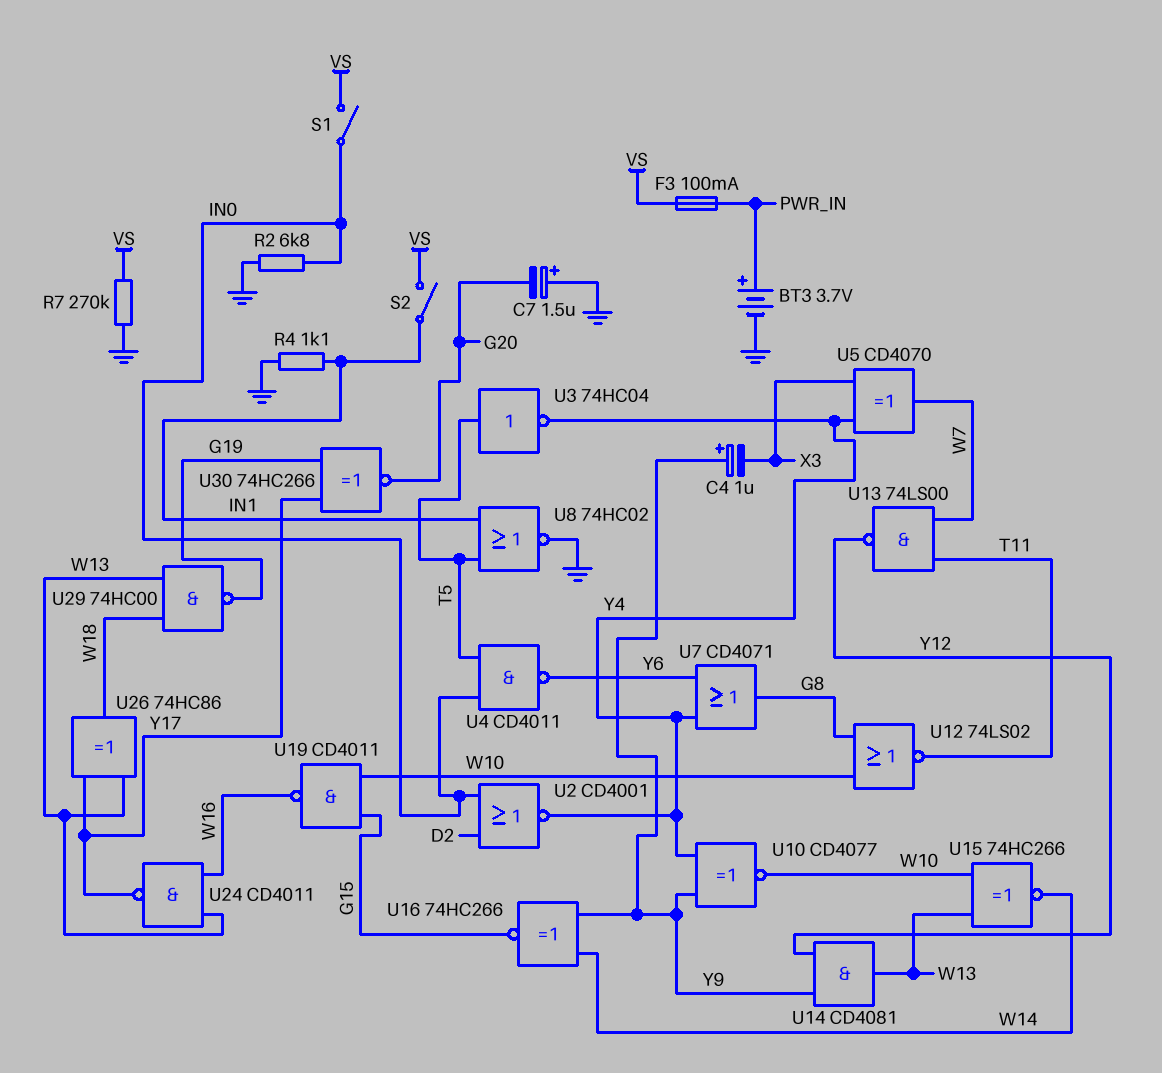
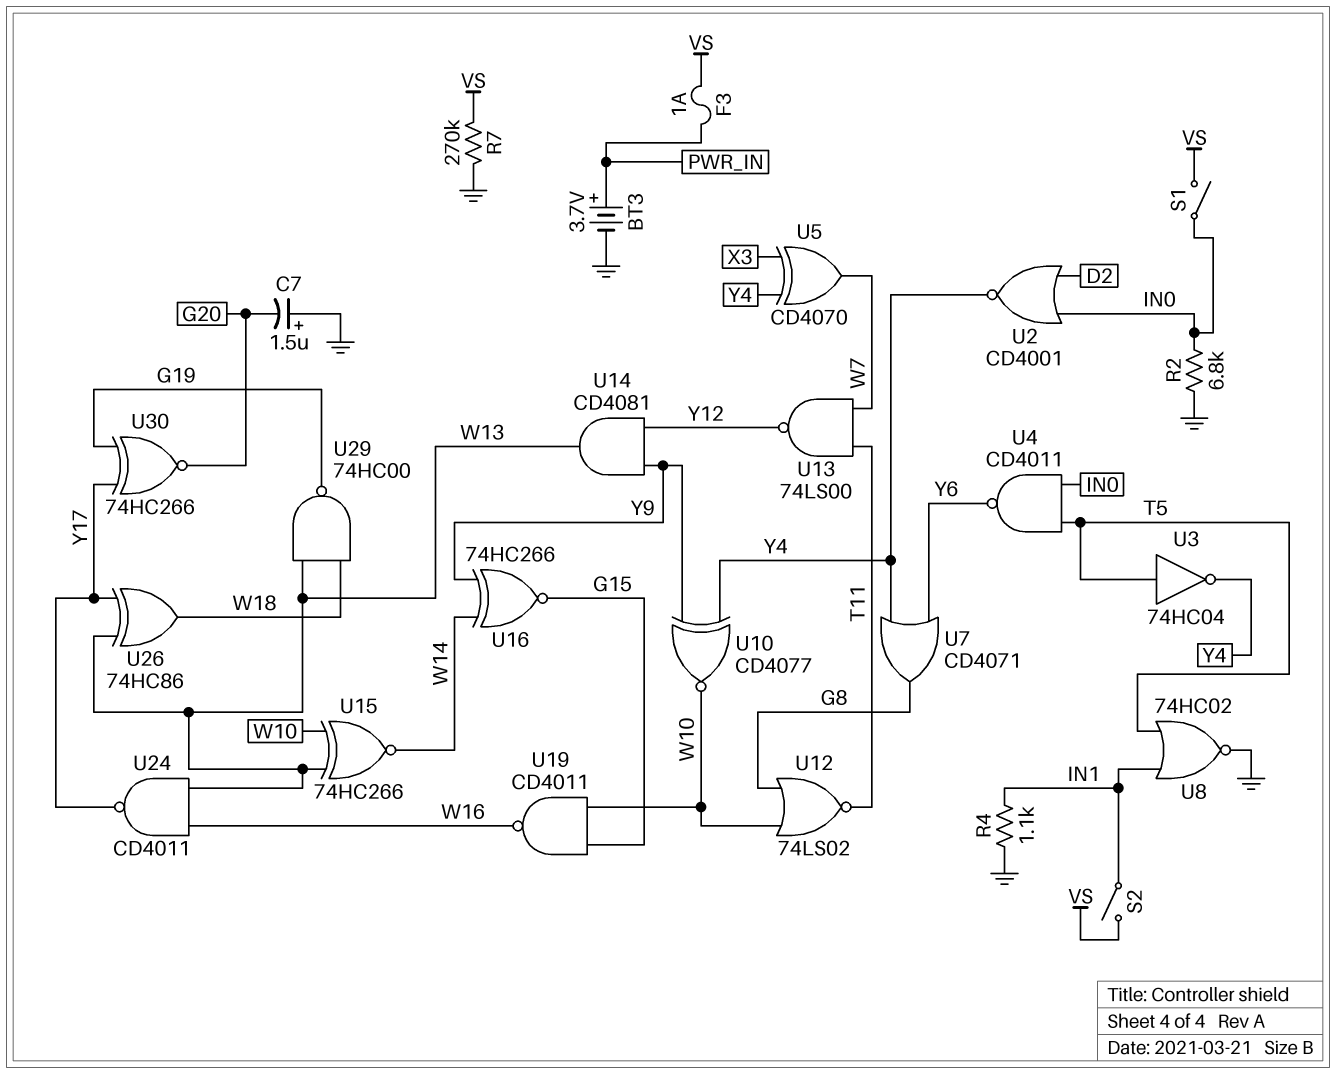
C4: 1uF (plus Y9, minus X3) -> none
F3: 100mA (PWR_IN, VS) -> 1A (PWR_IN, VS)

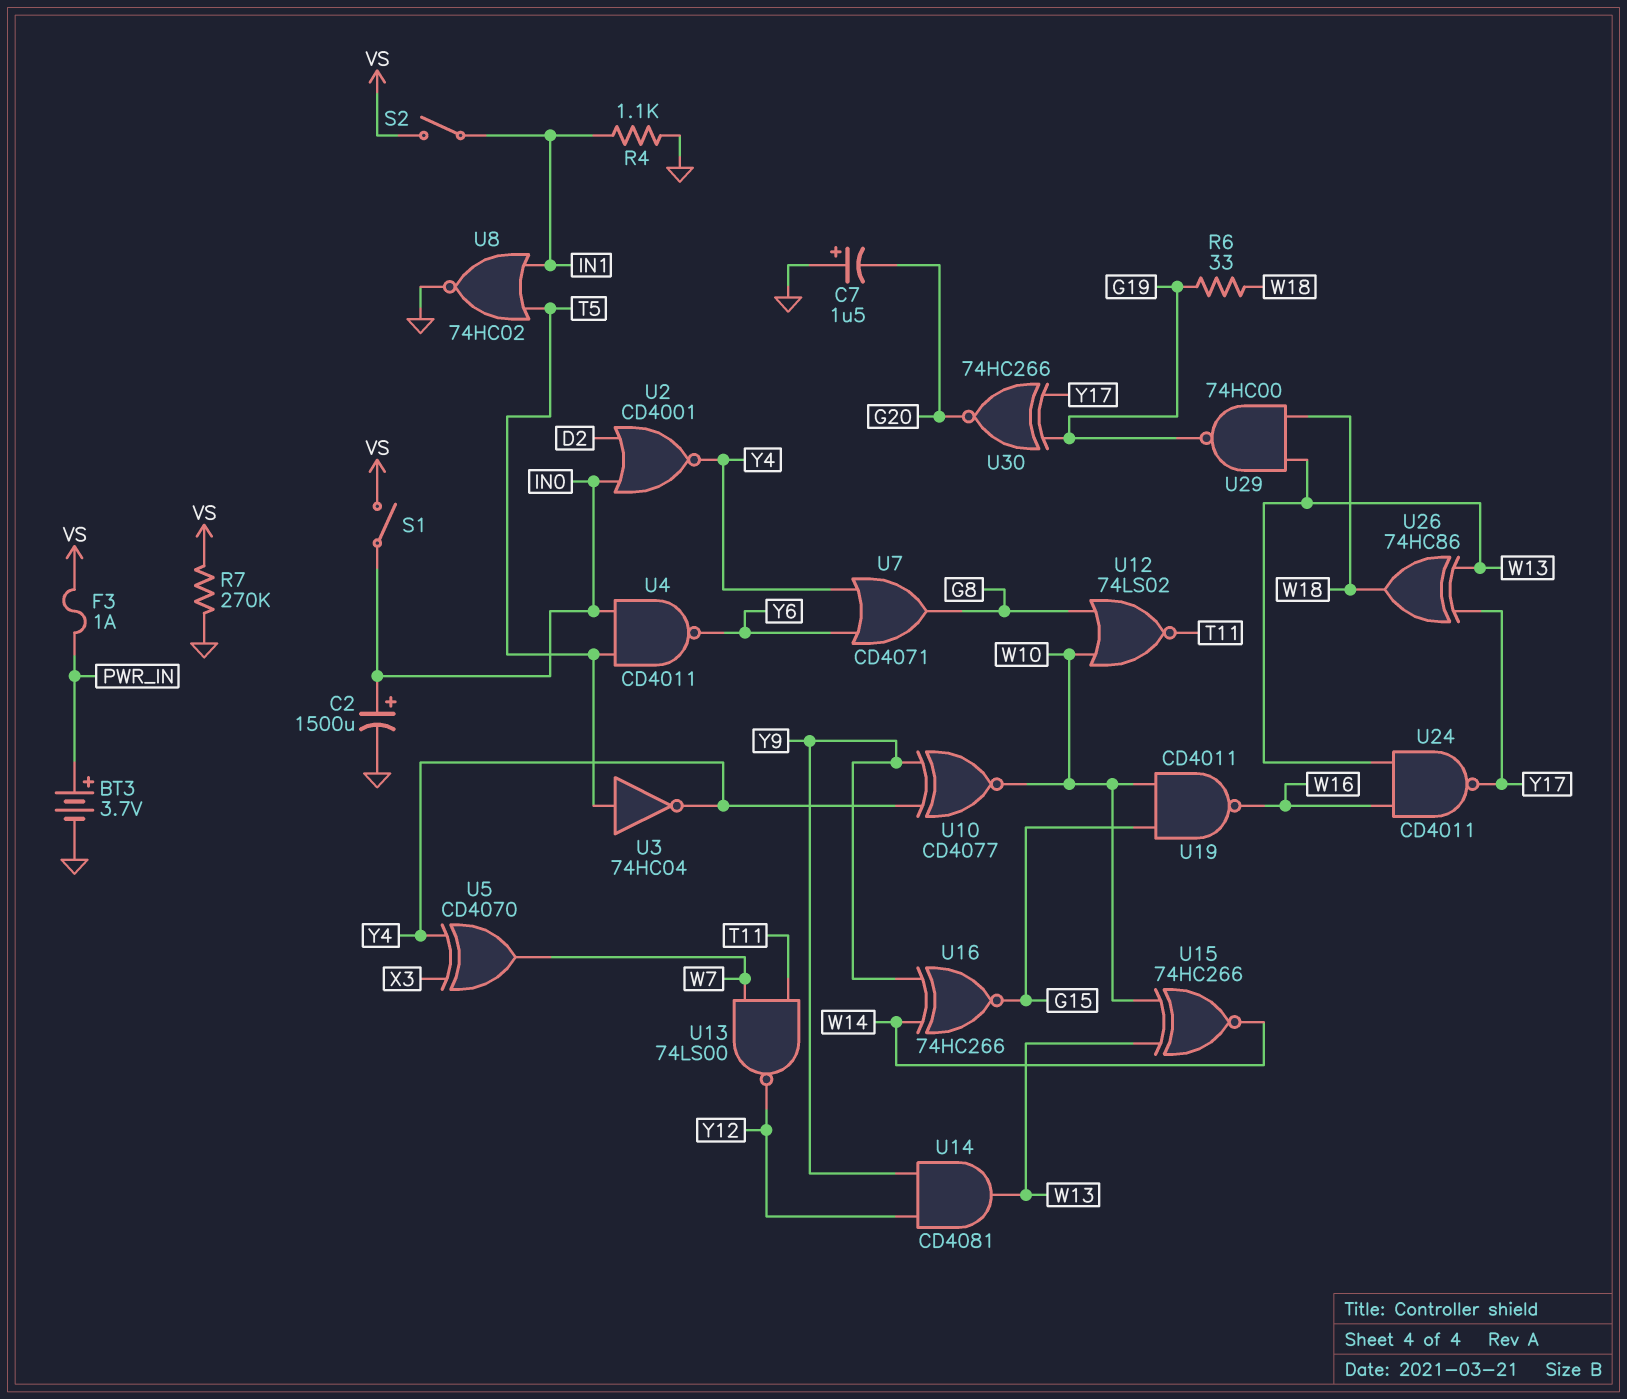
C2: none -> 1500uF (plus IN0, minus GND)
R2: 6.8k (GND, IN0) -> none
R6: none -> 33 (G19, W18)

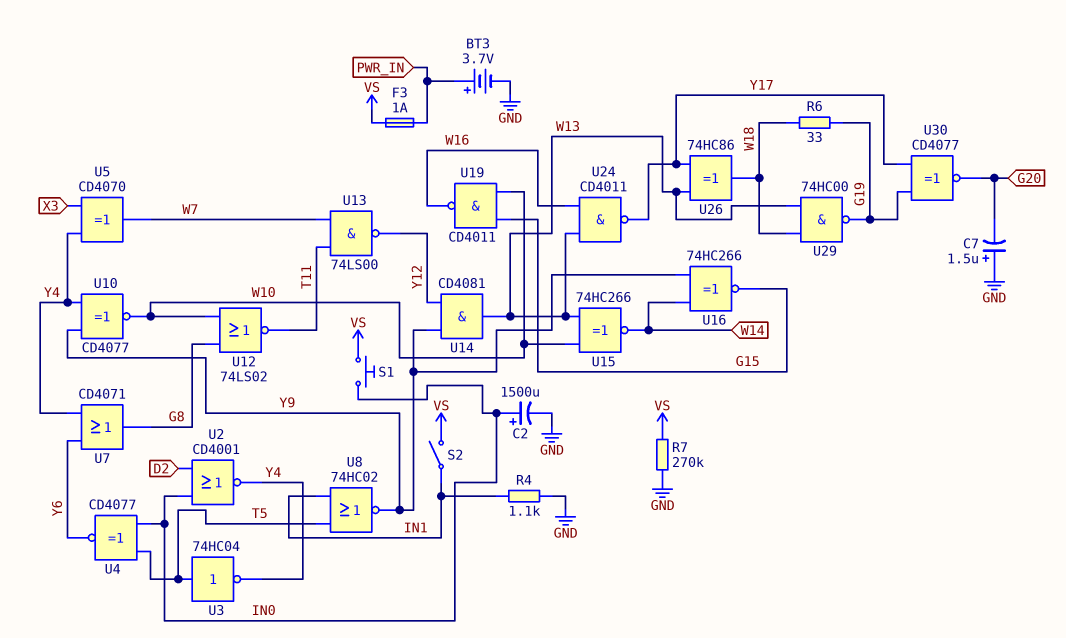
S1: switch (IN0, VS) -> button (IN0, VS)
U4: NAND CD4011 (in IN0, in T5, out Y6) -> XNOR CD4077 (in IN0, in T5, out Y6)
U8: NOR 74HC02 (in IN1, in T5, out GND) -> NOR 74HC02 (in IN1, in T5, out Y9)
U30: XNOR 74HC266 (in G19, in Y17, out G20) -> XNOR CD4077 (in G19, in Y17, out G20)

